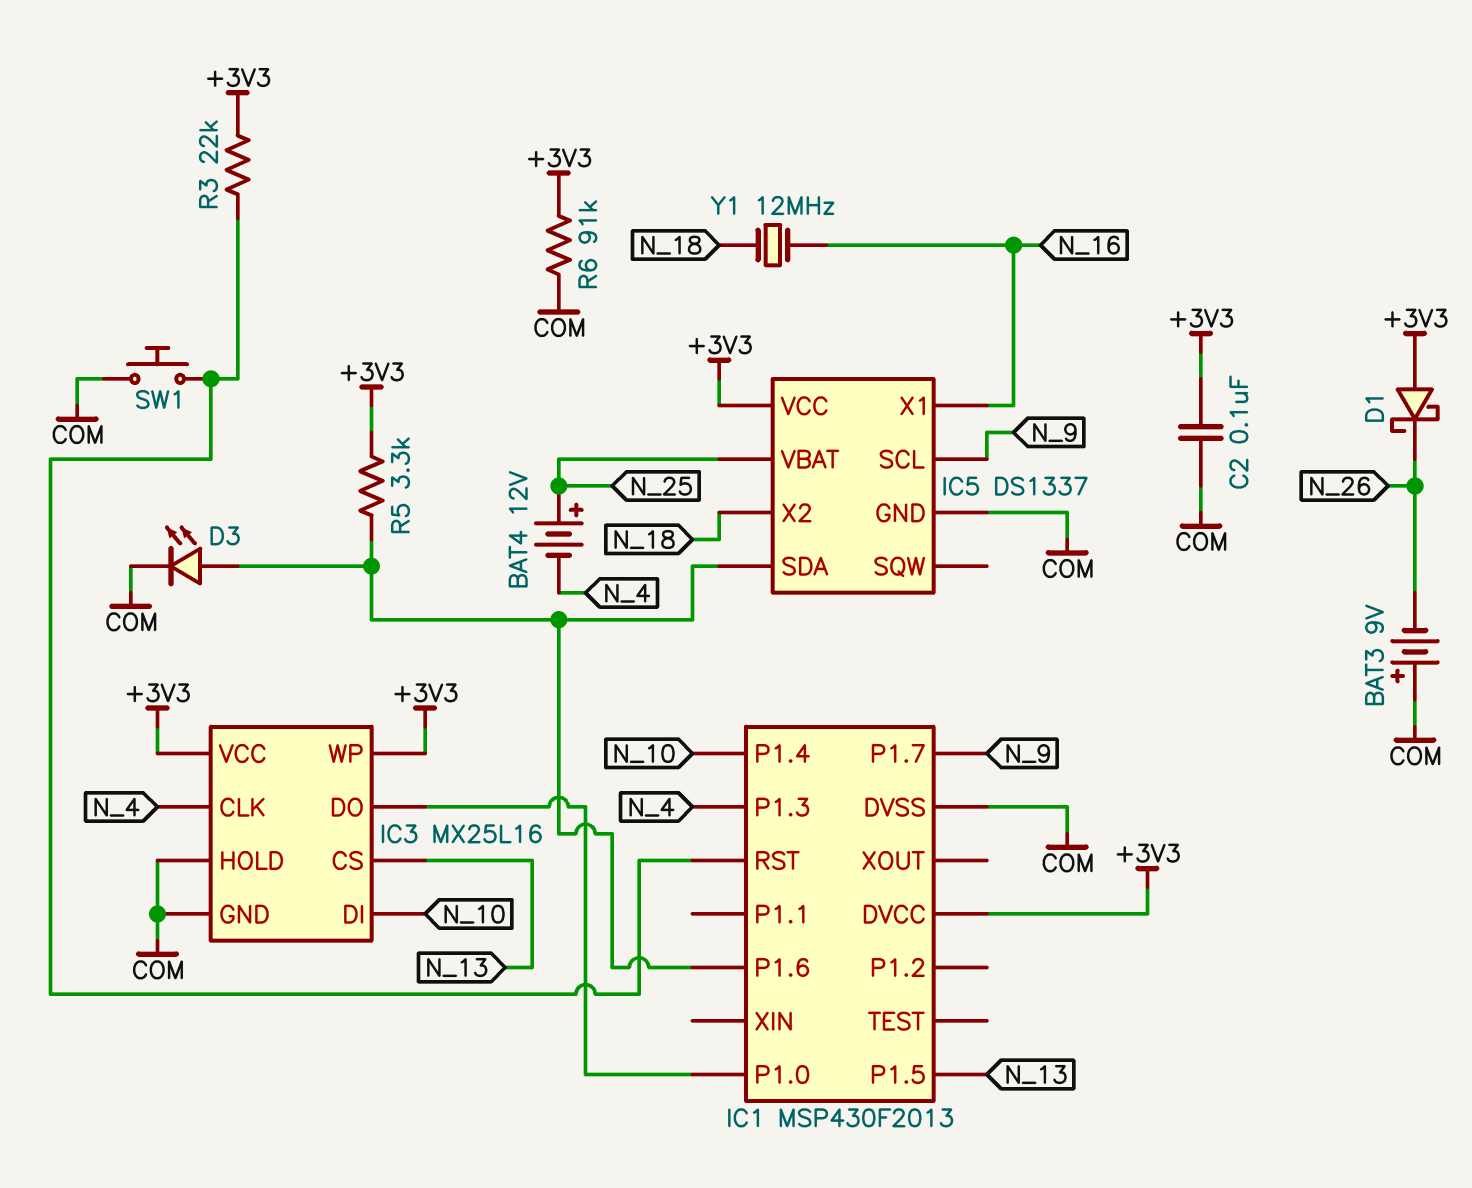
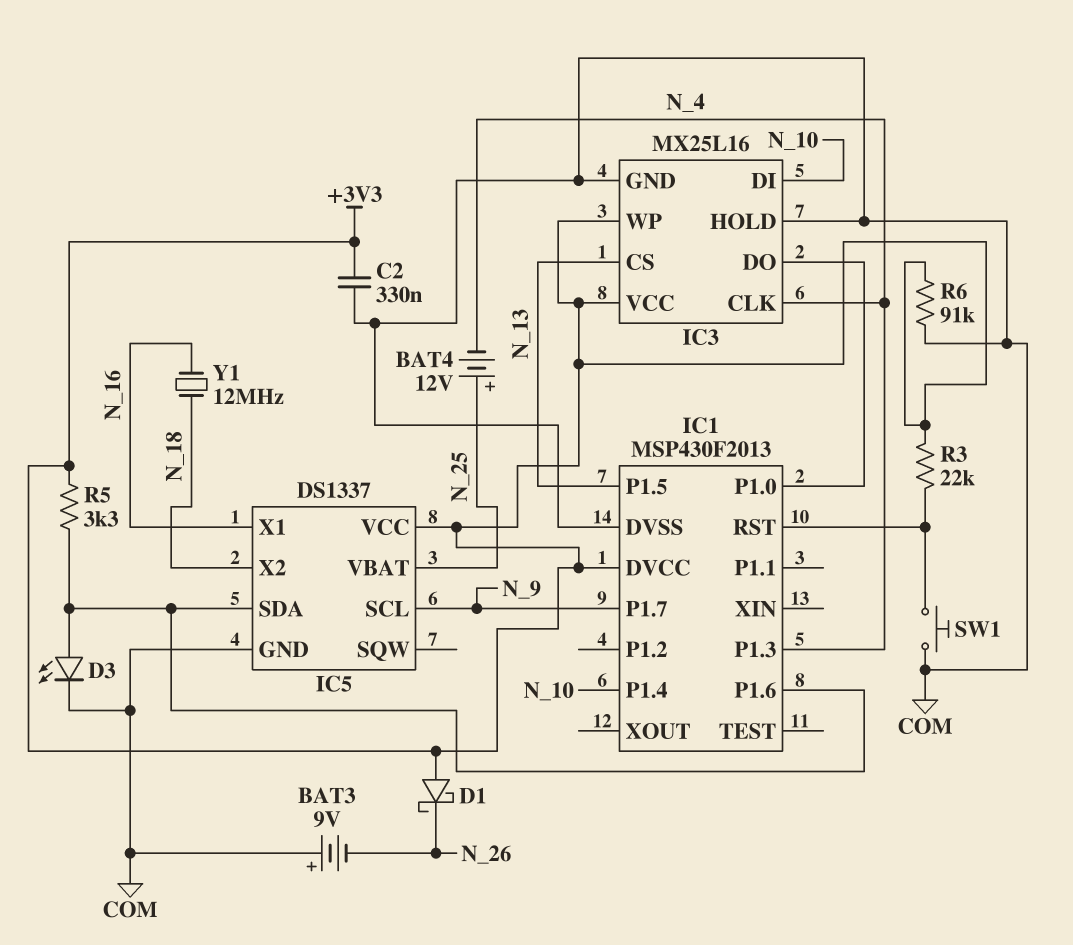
C2: 100nF (+3V3, COM) -> 330nF (+3V3, COM)

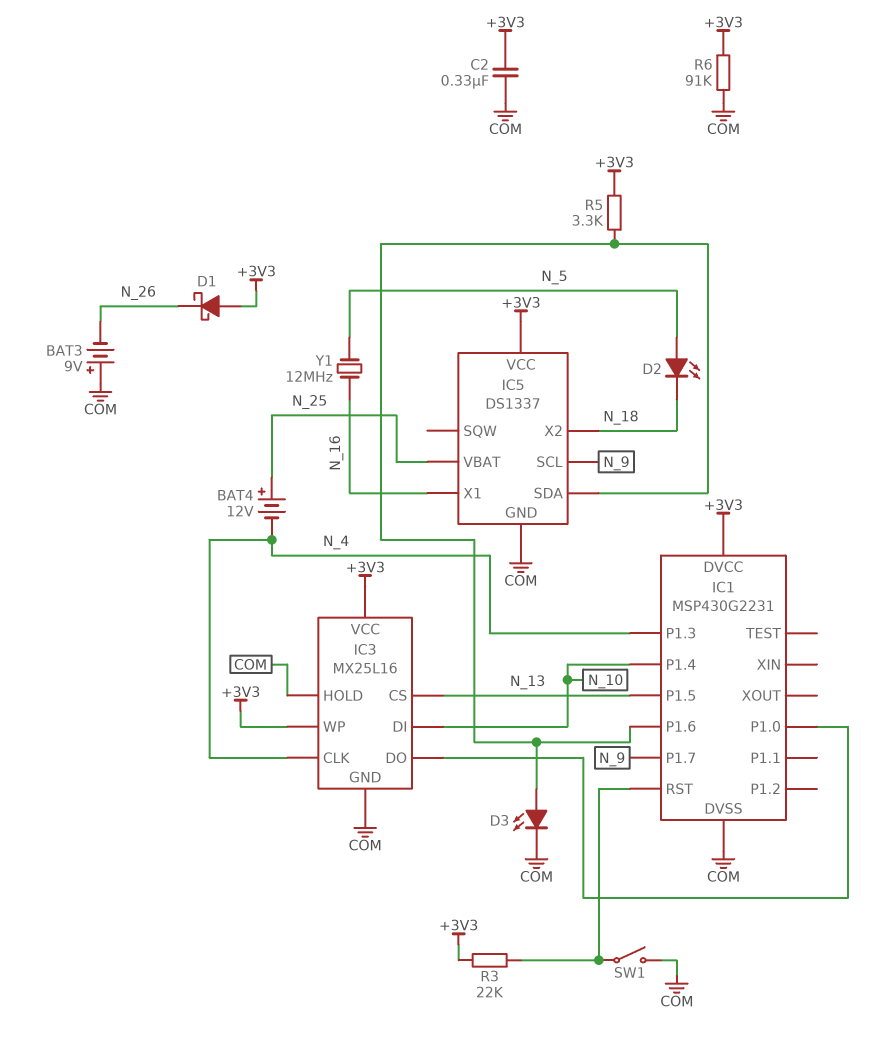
D2: none -> LED (A N_5, K N_18)
IC1: MSP430F2013 -> MSP430G2231
SW1: button (COM, IC1/RST) -> switch (COM, IC1/RST)
Y1: 12MHz (N_16, N_18) -> 12MHz (N_5, N_16)

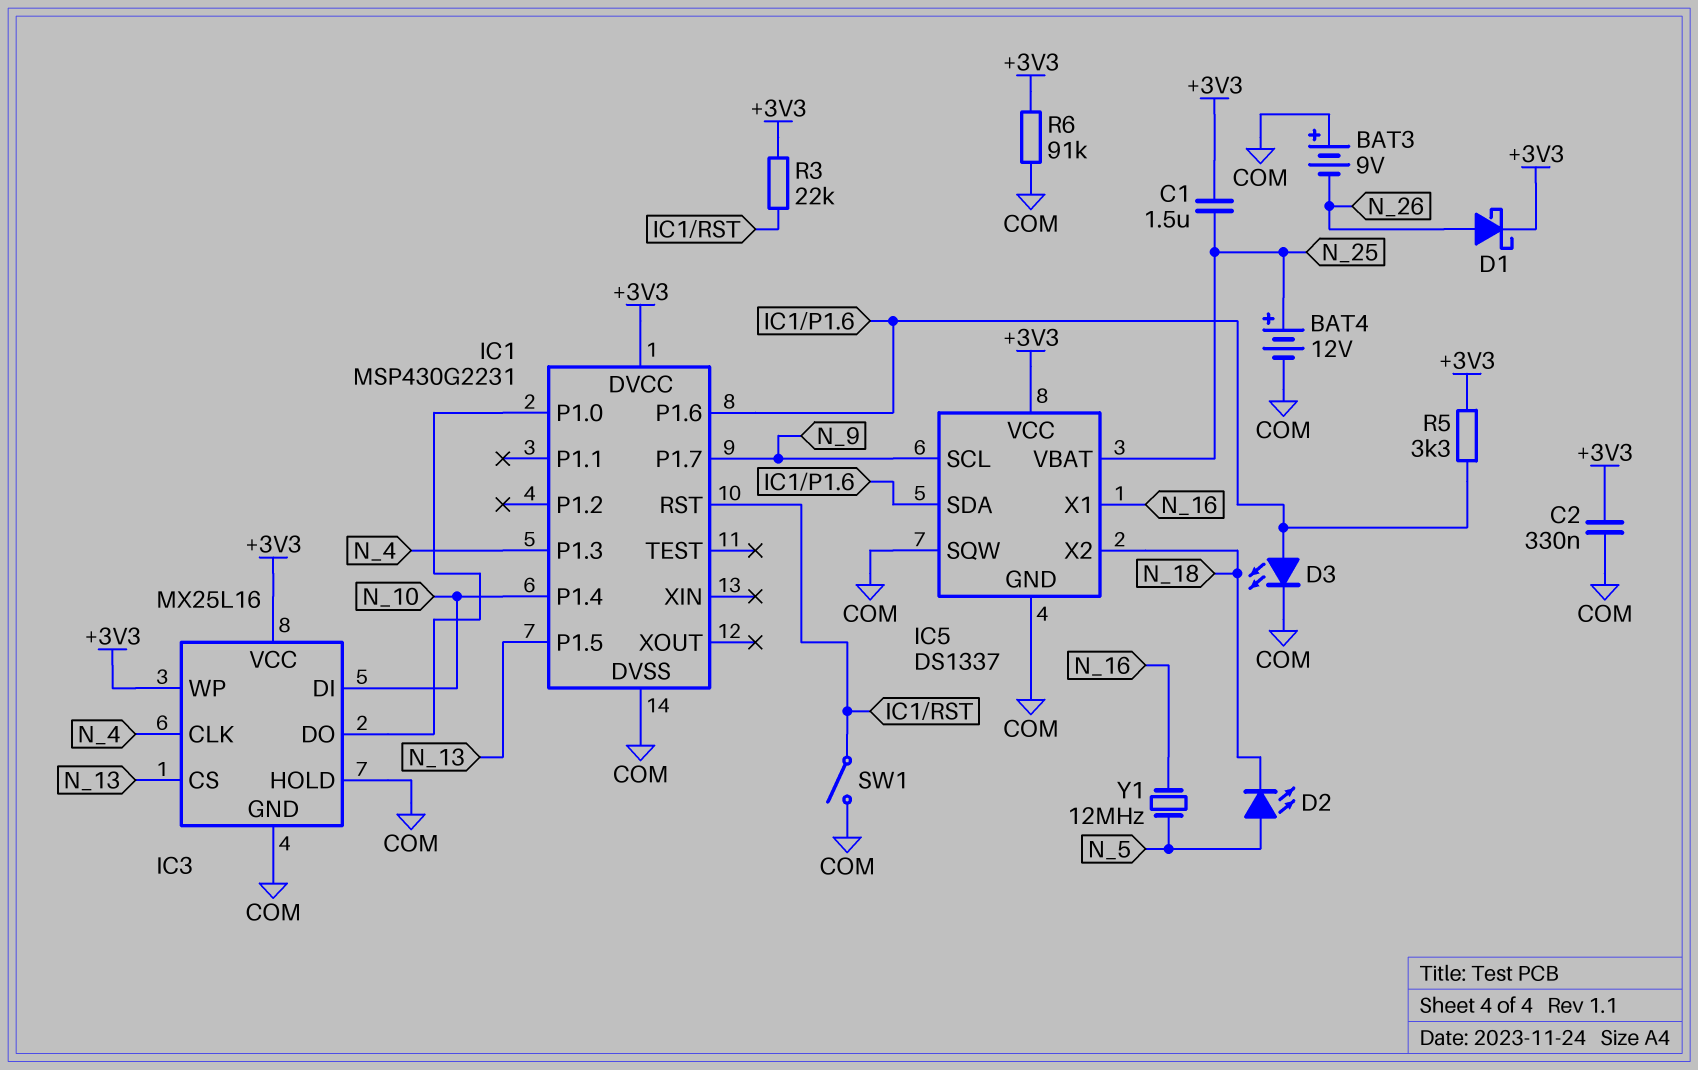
BAT4: 12V (plus N_25, minus N_4) -> 12V (plus N_25, minus COM)
C1: none -> 1.5uF (+3V3, N_25)
D1: schottky (A +3V3, K N_26) -> schottky (A N_26, K +3V3)
IC5 pin SQW: none -> COM

